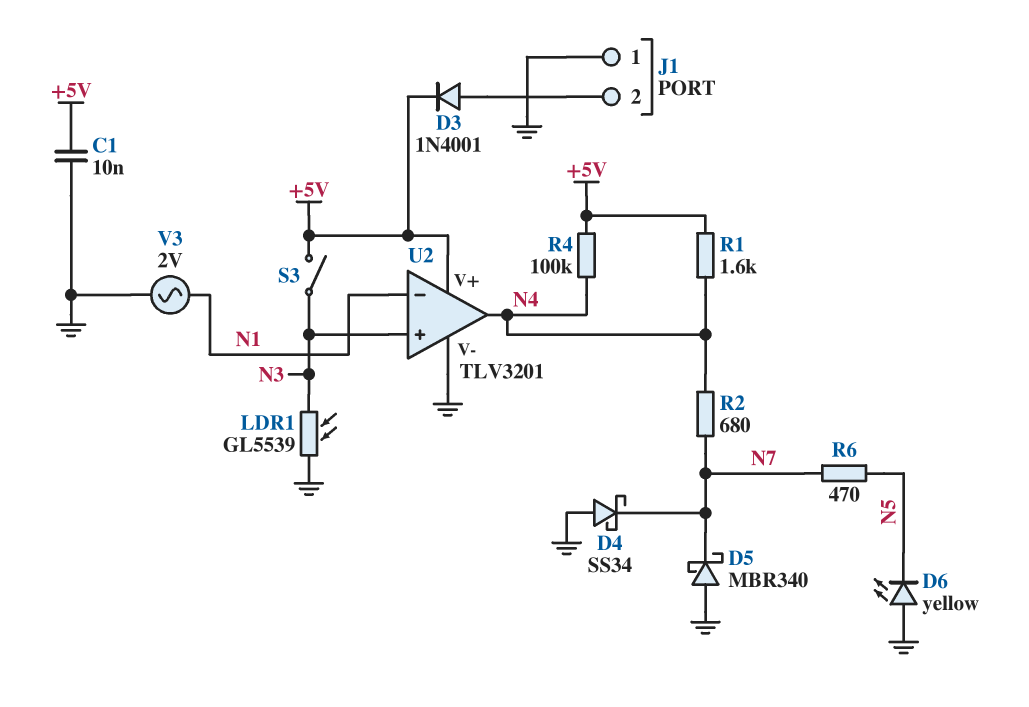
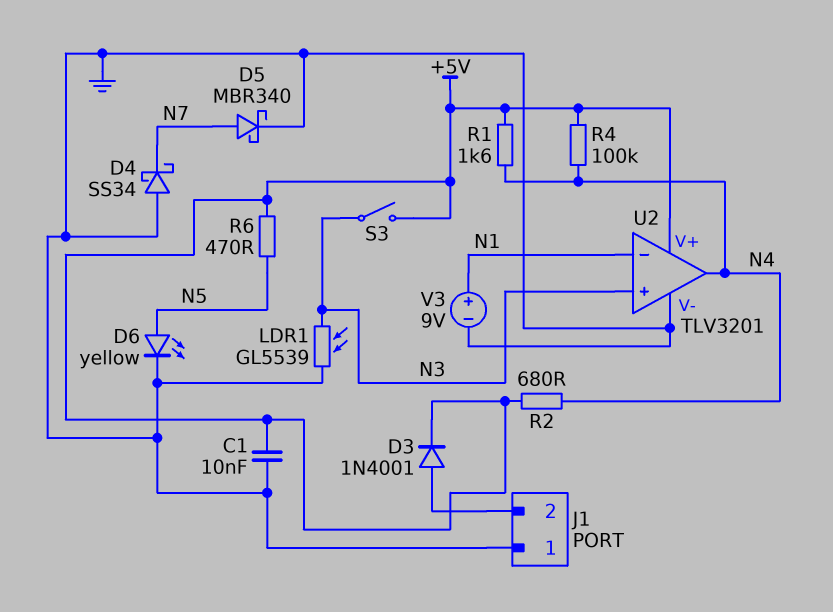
D5: schottky MBR340 (A GND, K N7) -> schottky MBR340 (A N7, K GND)
D6: LED yellow (A GND, K N5) -> LED yellow (A N5, K GND)
R2: 680 (N4, N7) -> 680 (+5V, N4)
R6: 470 (N5, N7) -> 470 (+5V, N5)
V3: AC 2V (GND, N1) -> 9V (plus N1, minus GND)

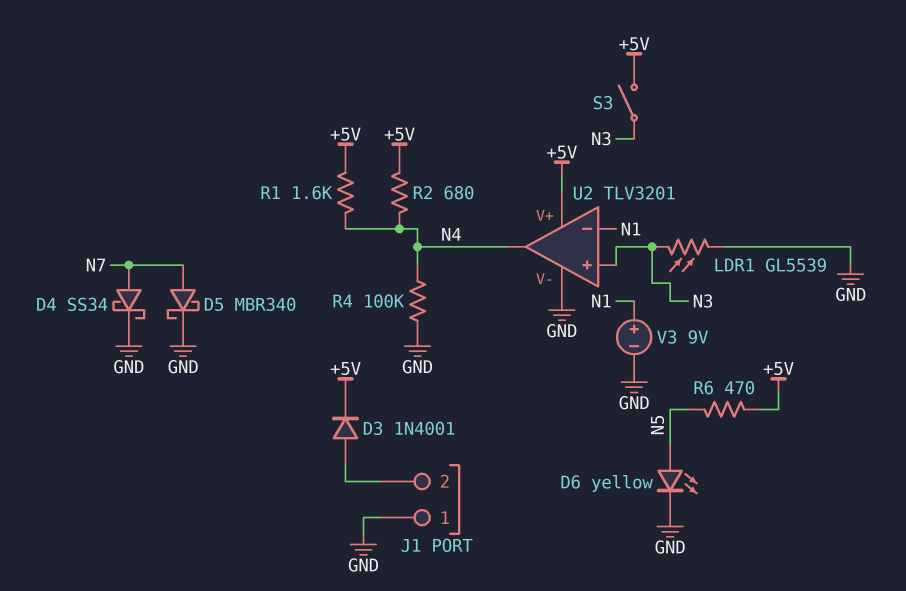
C1: 10nF (+5V, GND) -> none
D4: schottky SS34 (A GND, K N7) -> schottky SS34 (A N7, K GND)
R4: 100k (+5V, N4) -> 100k (GND, N4)

